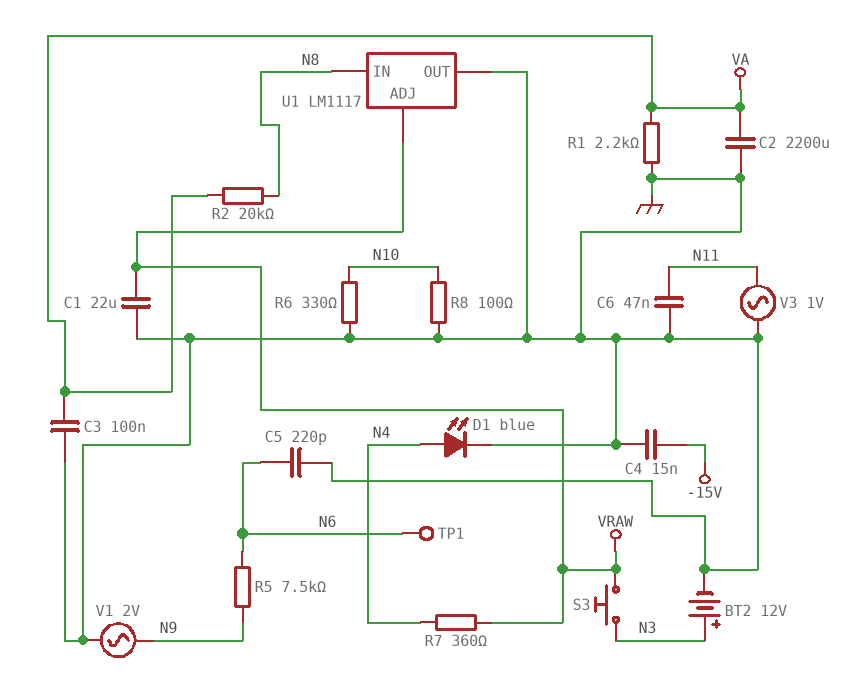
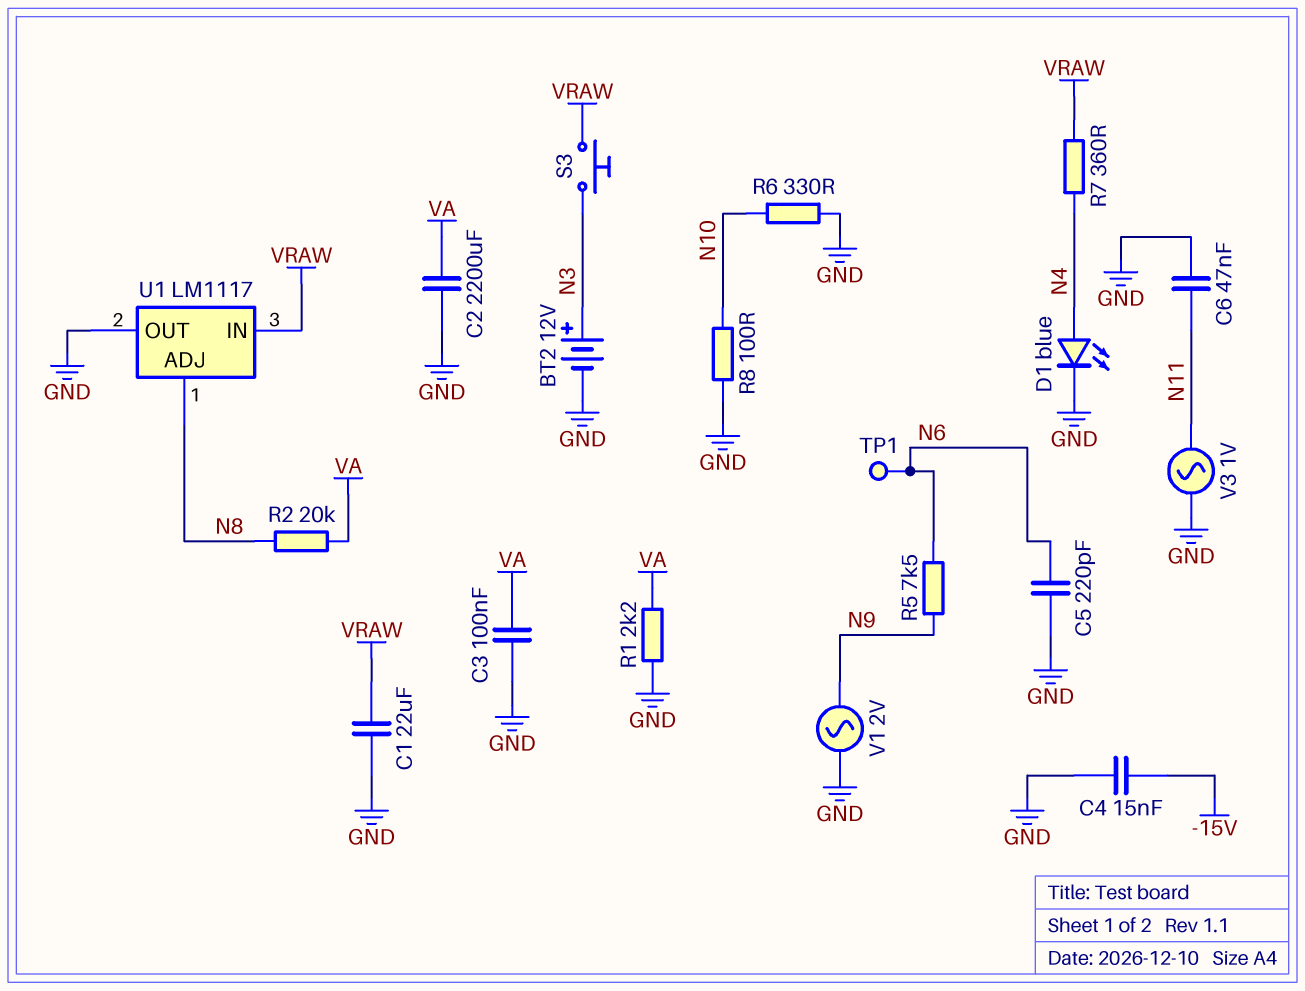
U1 pin ADJ: VRAW -> N8
U1 pin IN: N8 -> VRAW

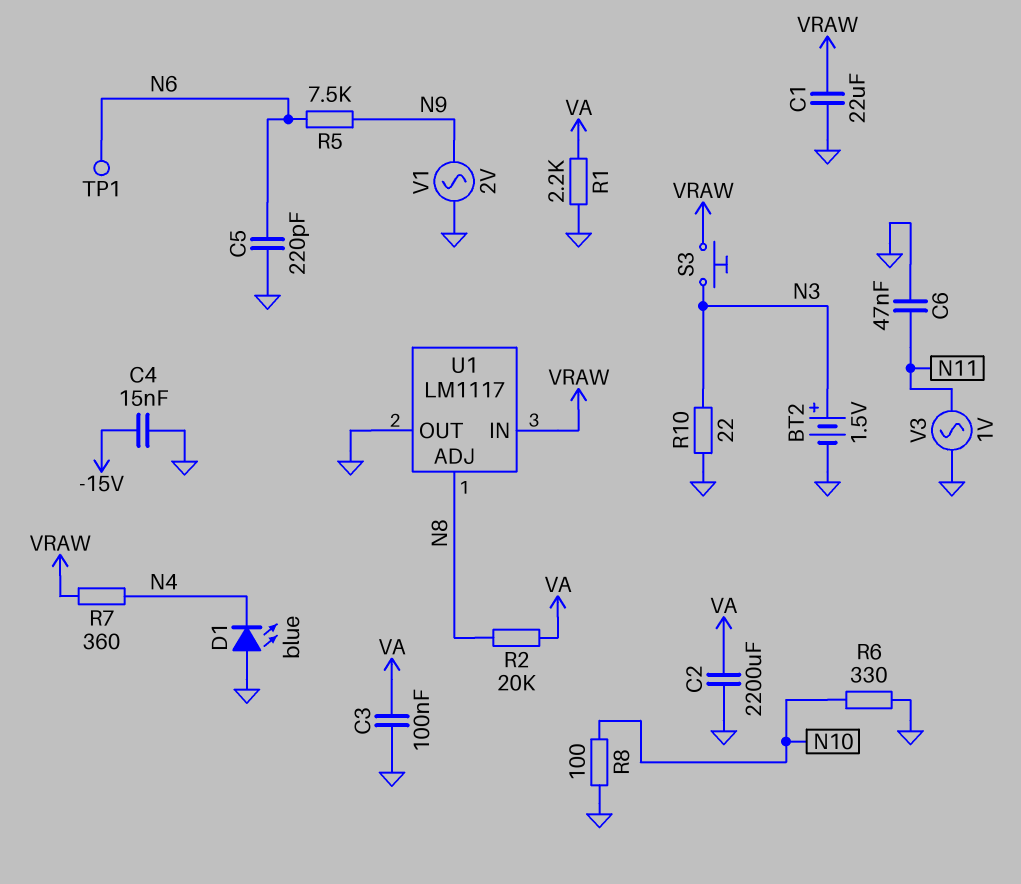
BT2: 12V (plus N3, minus GND) -> 1.5V (plus N3, minus GND)
D1: LED blue (A N4, K GND) -> LED blue (A GND, K N4)
R10: none -> 22 (GND, N3)

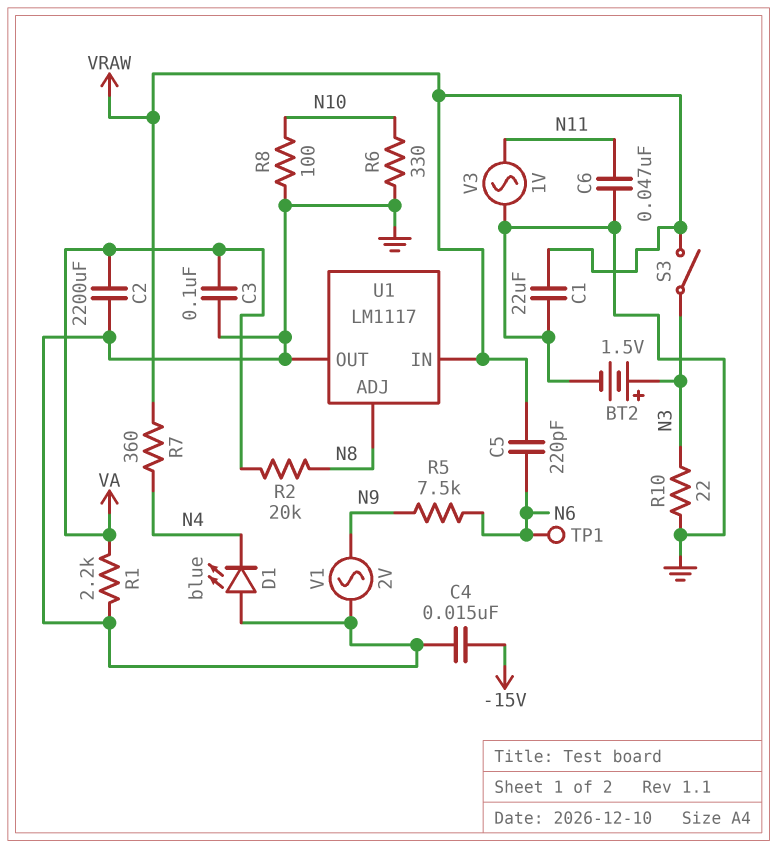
C5: 220pF (GND, N6) -> 220pF (N6, VRAW)
S3: button (N3, VRAW) -> switch (N3, VRAW)

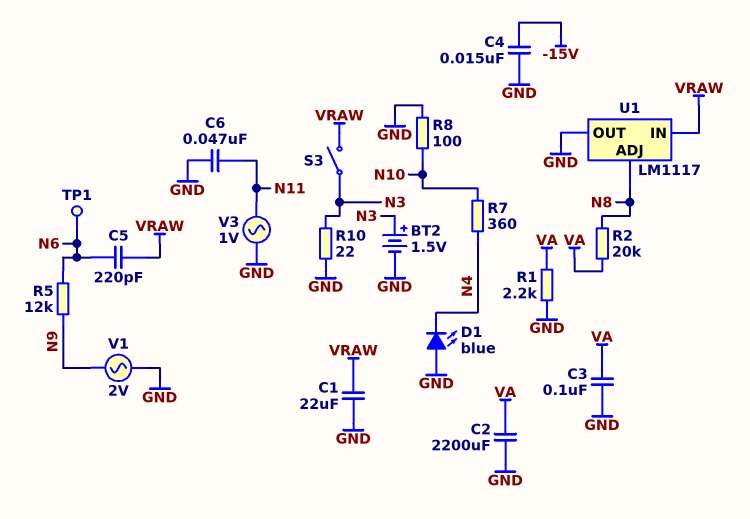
R5: 7.5k (N6, N9) -> 12k (N6, N9)
R6: 330 (GND, N10) -> none
R7: 360 (N4, VRAW) -> 360 (N4, N10)

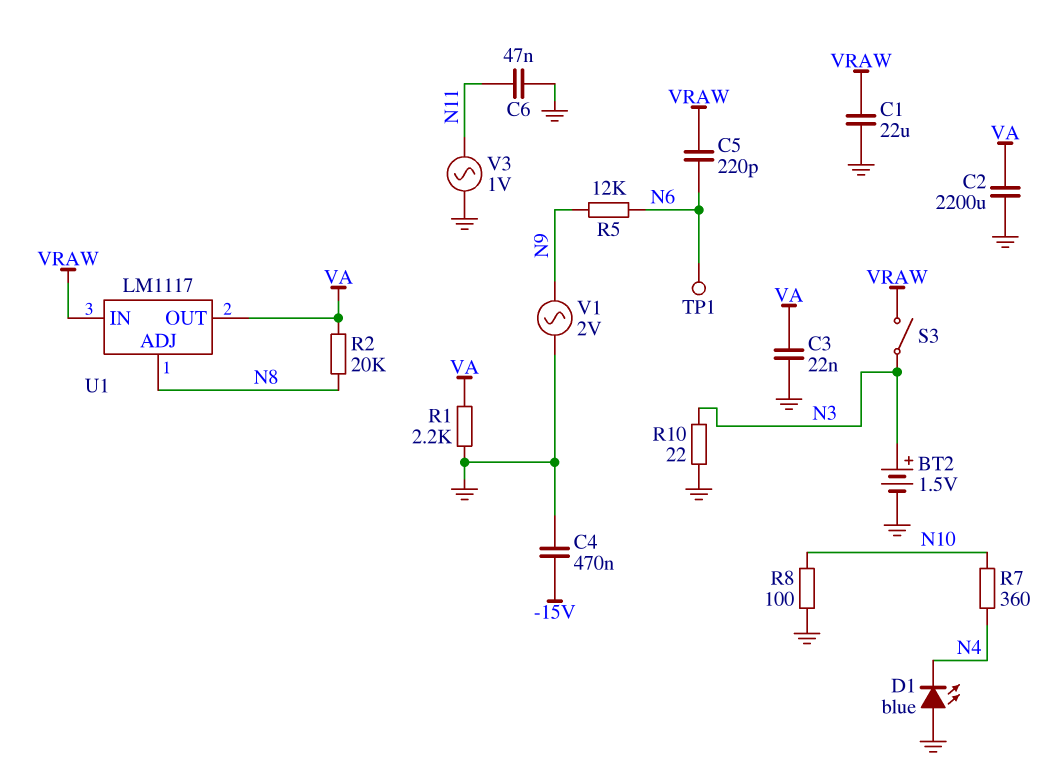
C3: 100nF (GND, VA) -> 22nF (GND, VA)
C4: 15nF (-15V, GND) -> 470nF (-15V, GND)
U1 pin OUT: GND -> VA

